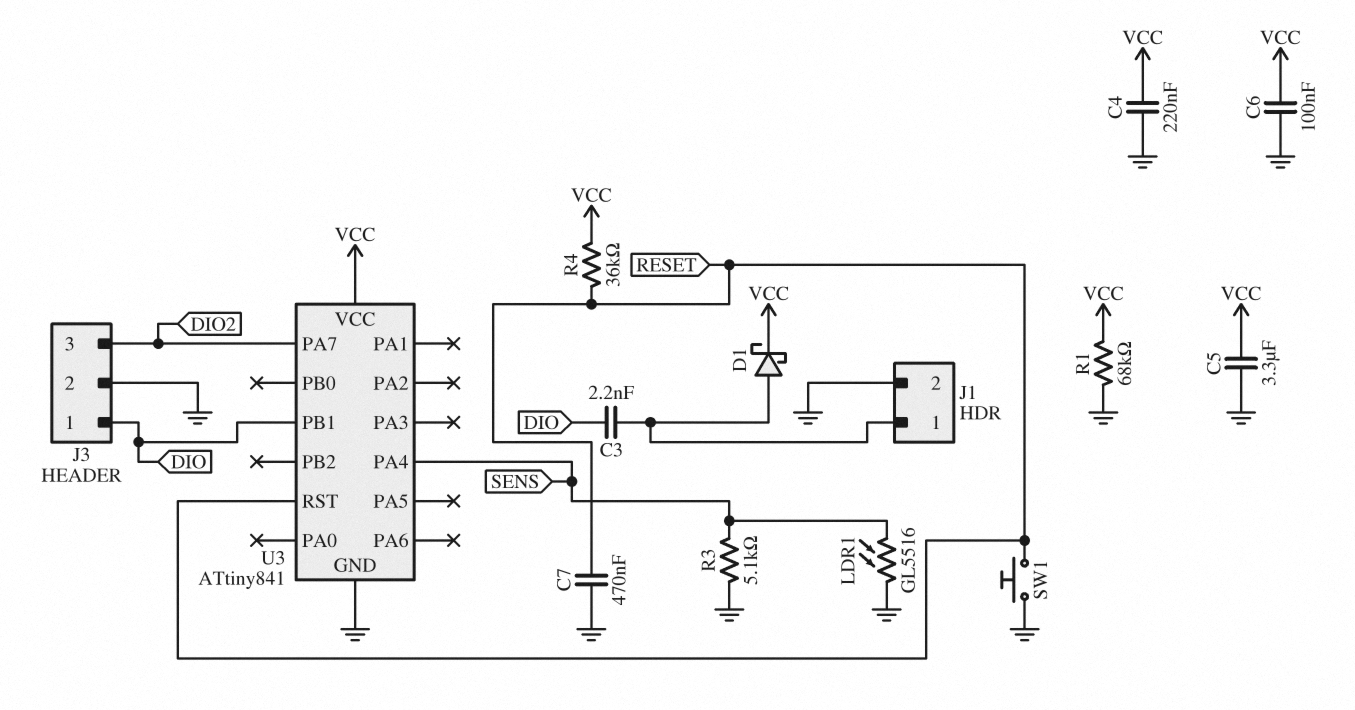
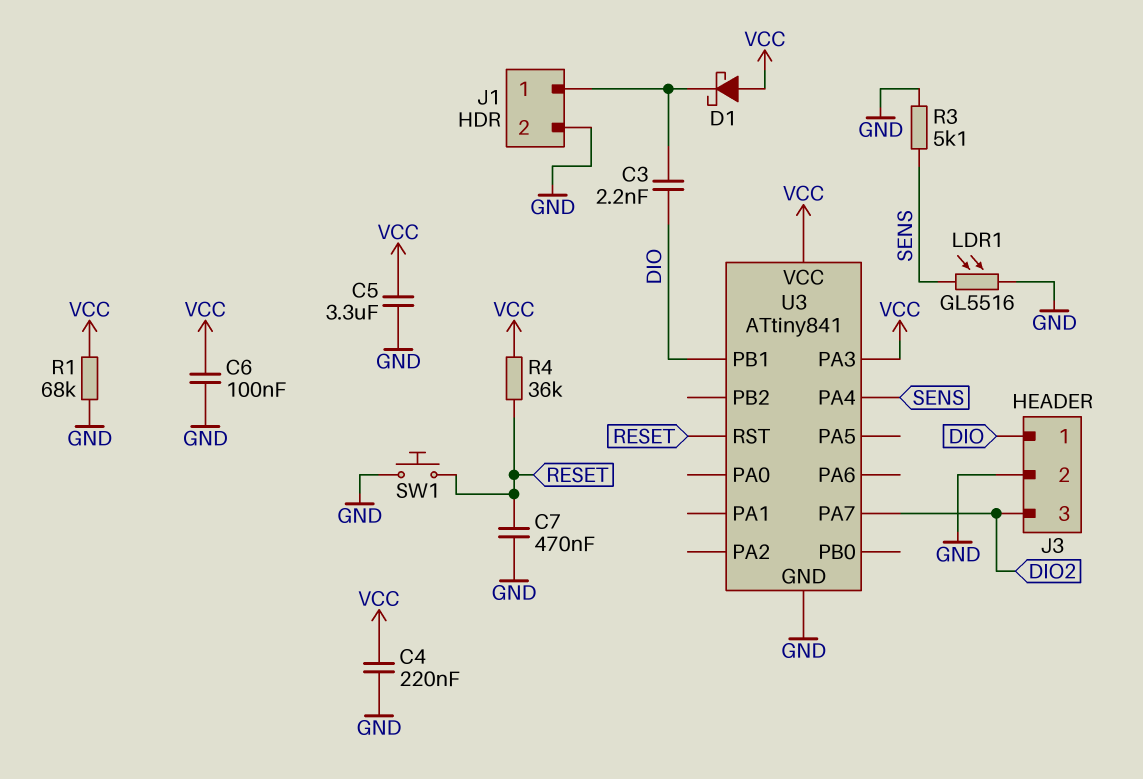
D1: schottky (A J1/1, K VCC) -> schottky (A VCC, K J1/1)
U3 pin PA3: none -> VCC

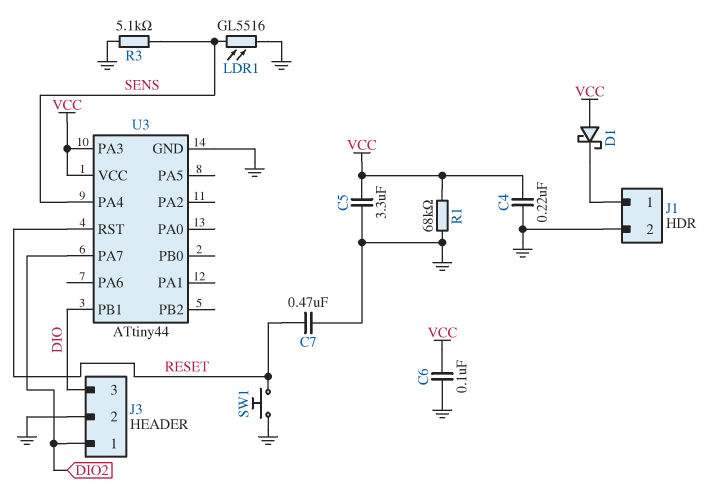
C3: 2.2nF (DIO, J1/1) -> none
J3 pin 1: DIO -> DIO2
J3 pin 3: DIO2 -> DIO
R4: 36k (RESET, VCC) -> none
U3: ATtiny841 -> ATtiny44

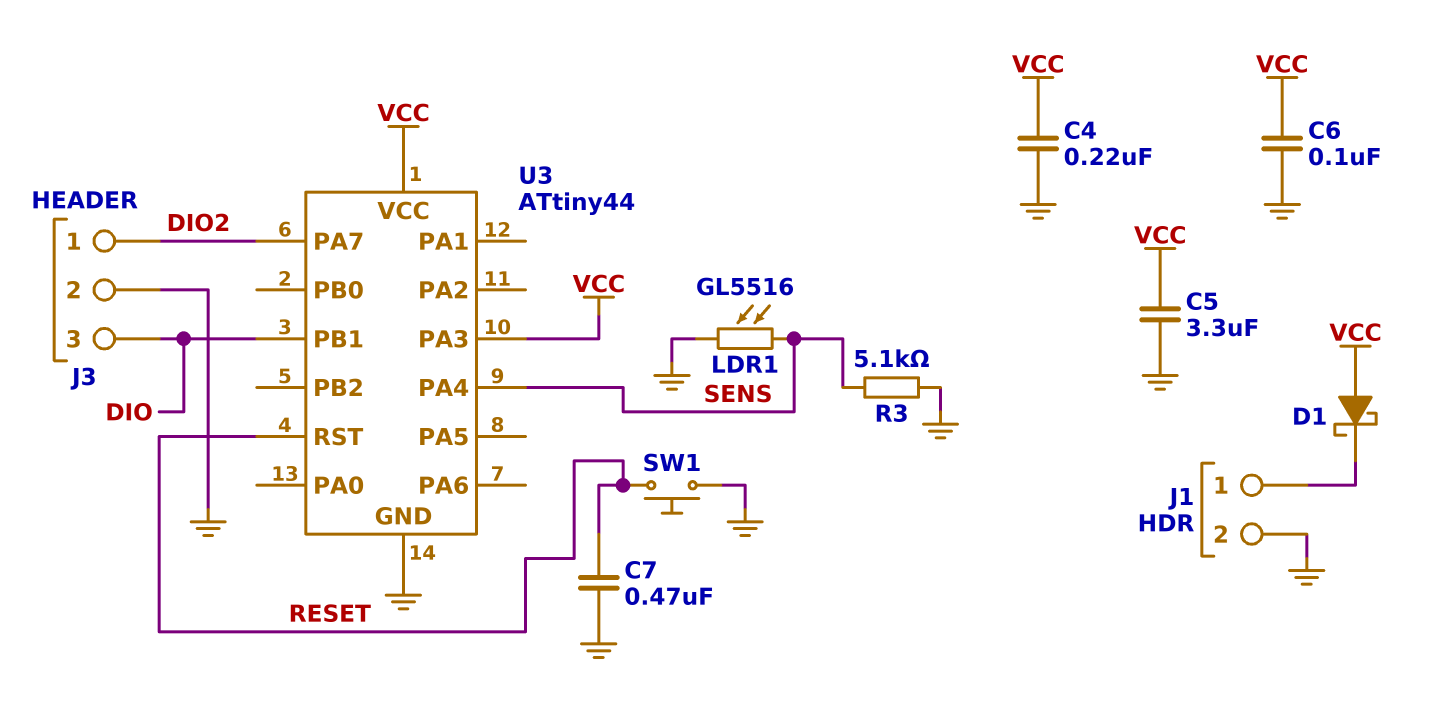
R1: 68k (GND, VCC) -> none

